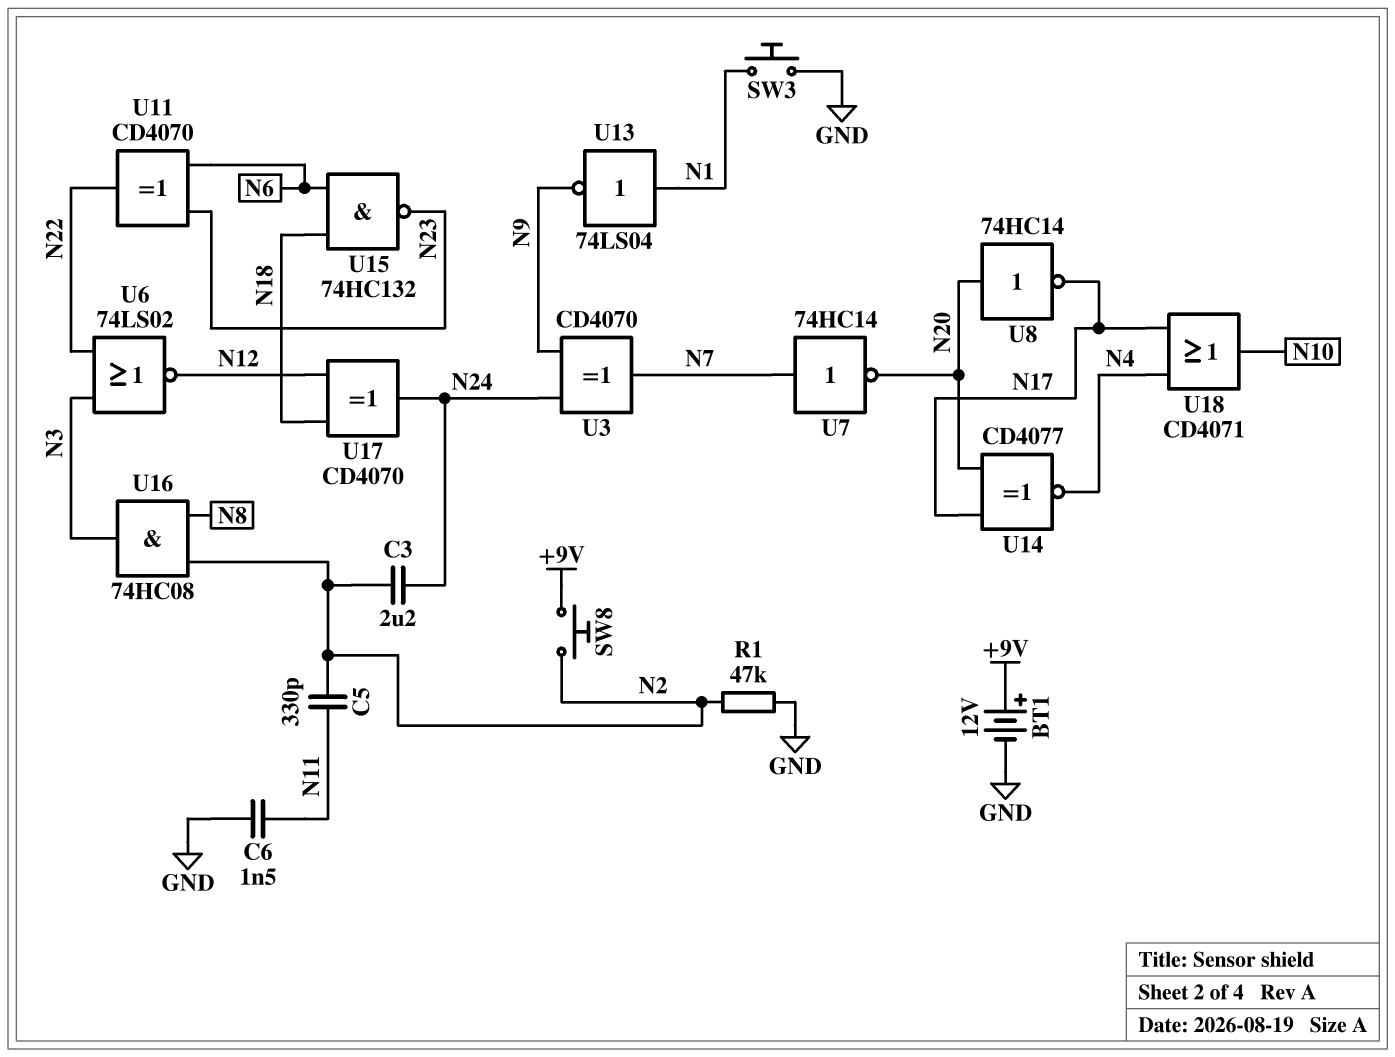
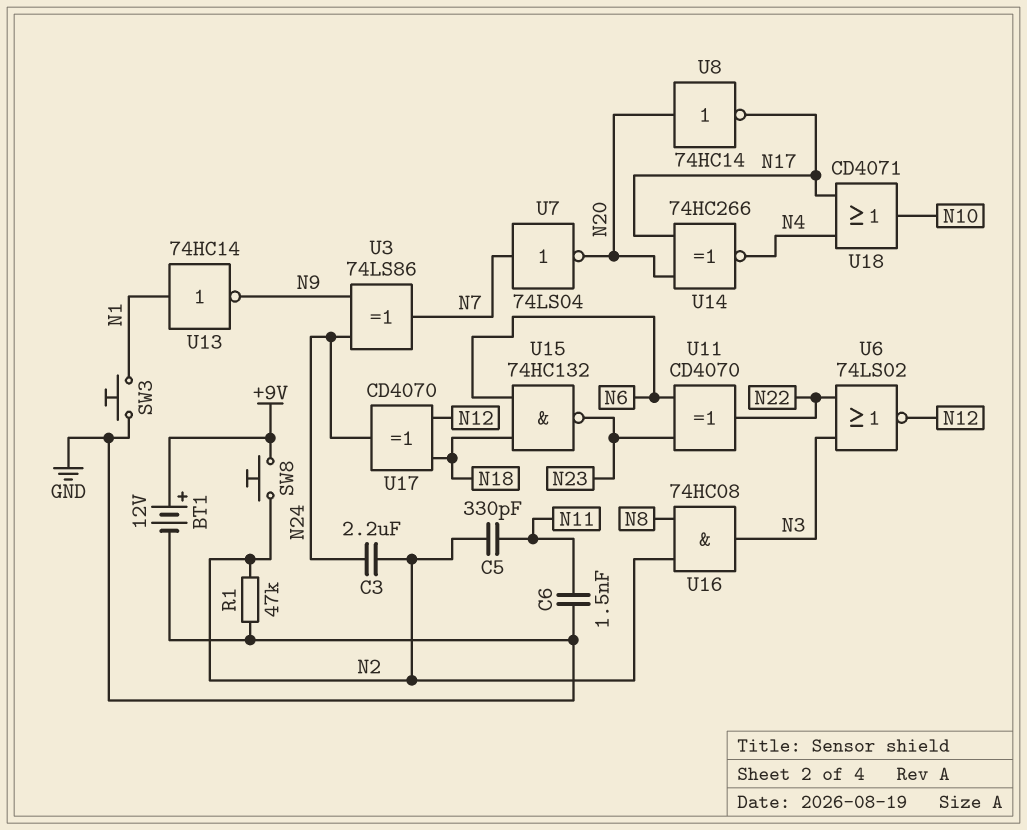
U3: XOR CD4070 (in N9, in N24, out N7) -> XOR 74LS86 (in N9, in N24, out N7)
U7: NOT 74HC14 (in N7, out N20) -> NOT 74LS04 (in N7, out N20)
U13: NOT 74LS04 (in N1, out N9) -> NOT 74HC14 (in N1, out N9)
U14: XNOR CD4077 (in N17, in N20, out N4) -> XNOR 74HC266 (in N17, in N20, out N4)

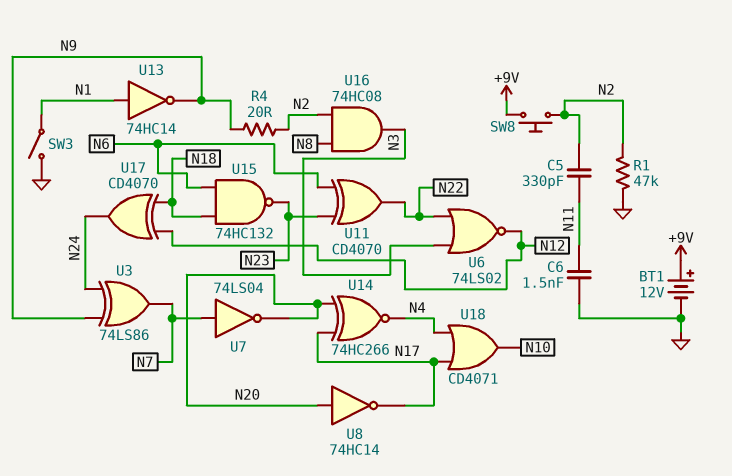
C3: 2.2uF (N2, N24) -> none
R4: none -> 20 (N2, N9)
SW3: button (GND, N1) -> switch (GND, N1)

